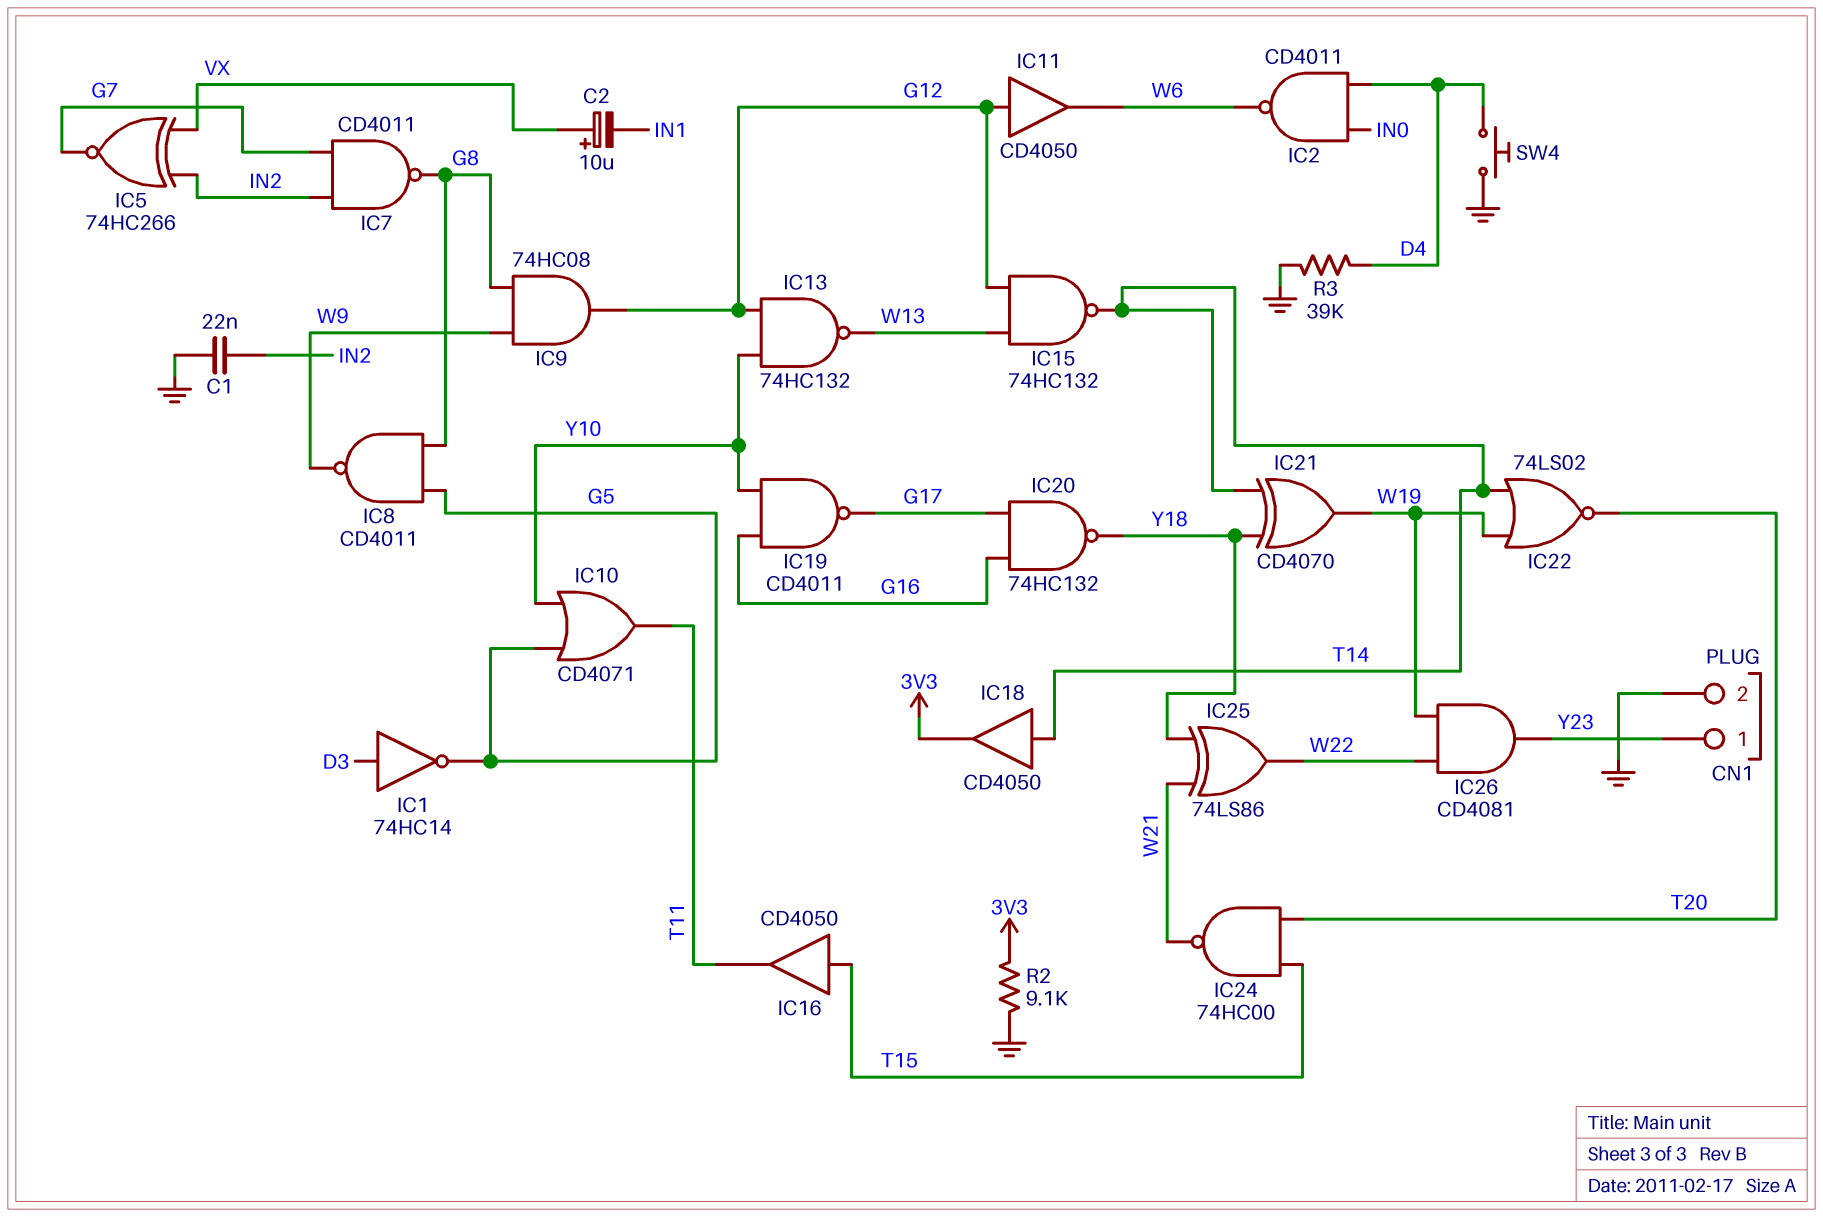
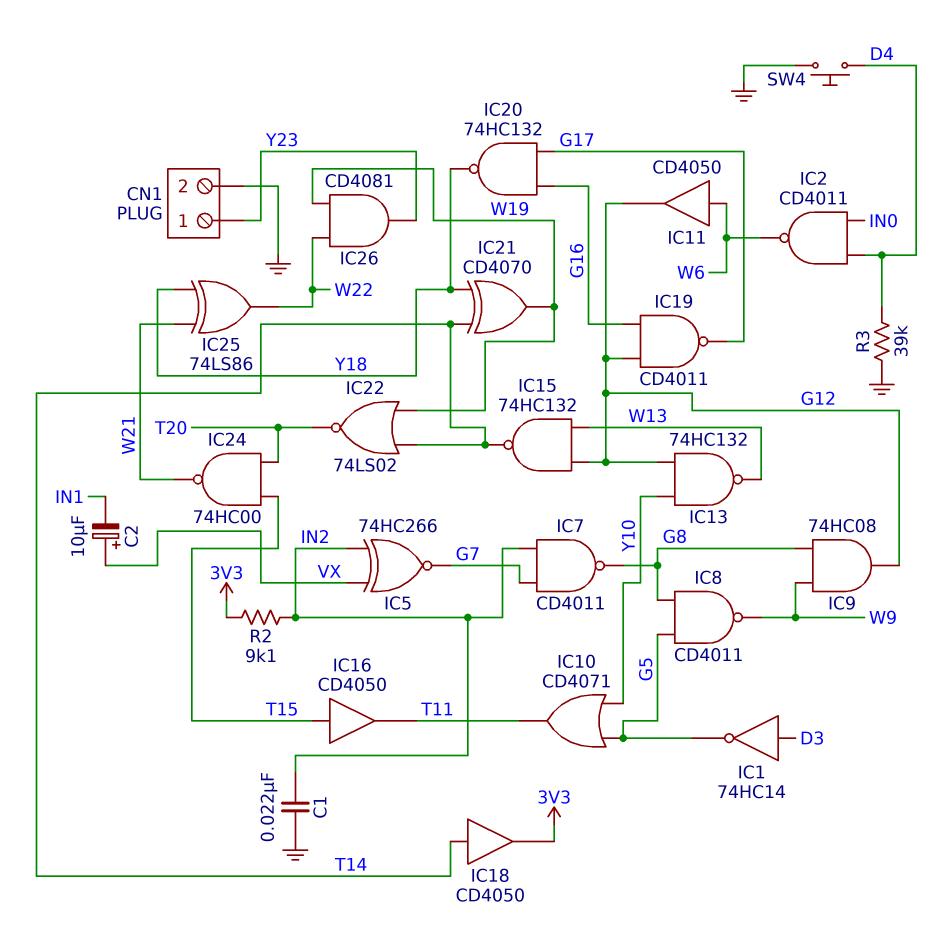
IC11: buffer CD4050 (in G12, out W6) -> buffer CD4050 (in W6, out G12)
IC19: NAND CD4011 (in G16, in Y10, out G17) -> NAND CD4011 (in G12, in G16, out G17)
R2: 9.1k (3V3, GND) -> 9.1k (3V3, IN2)

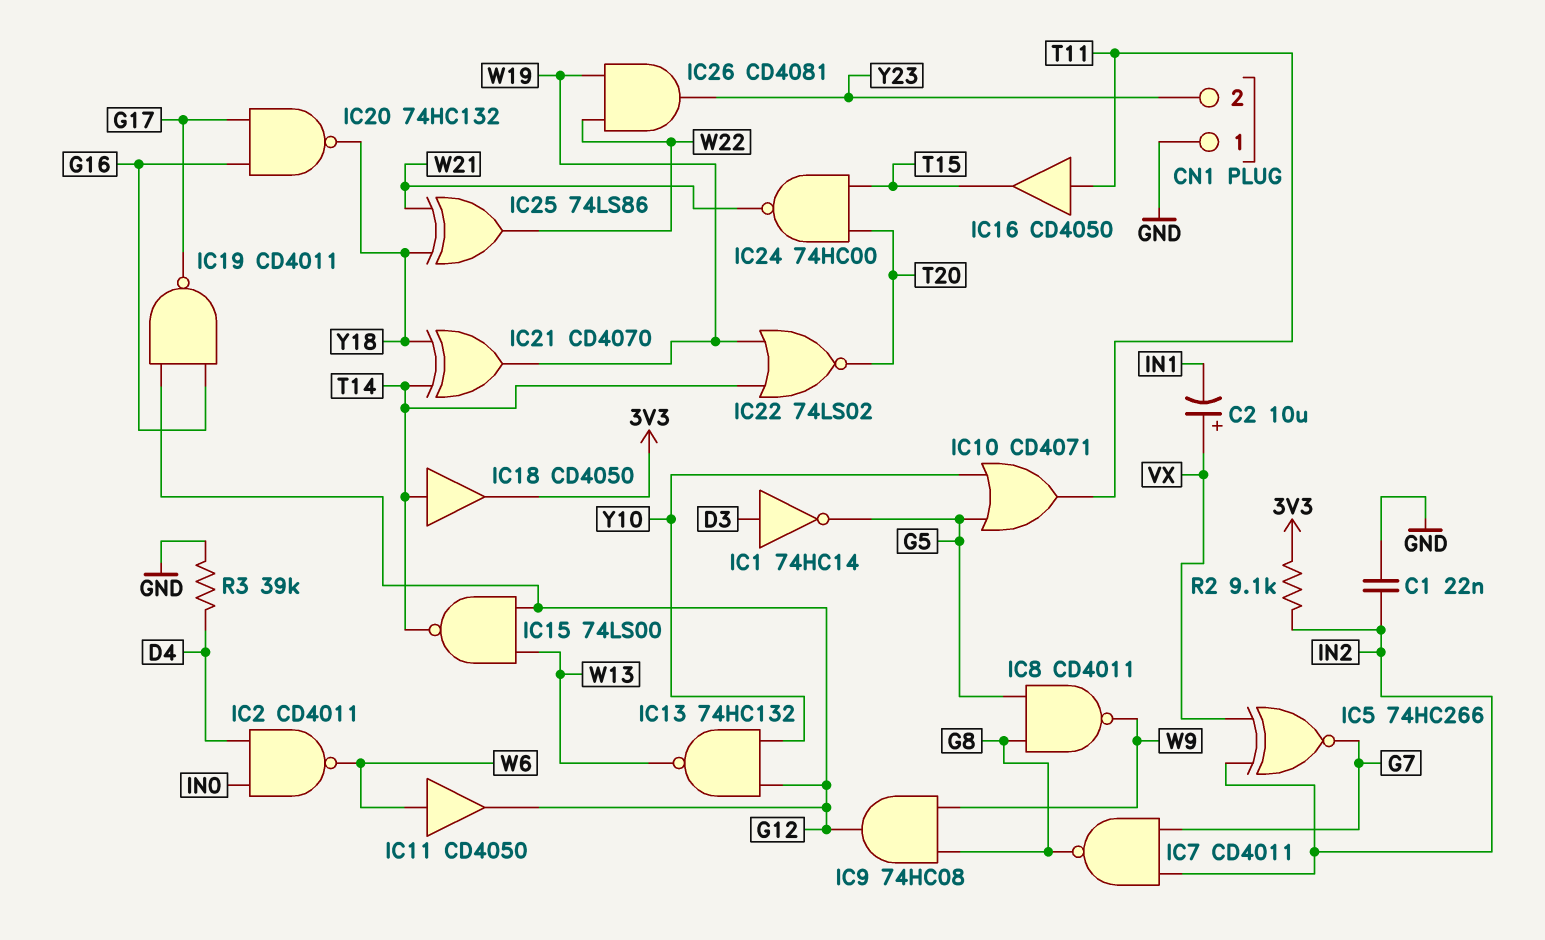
CN1 pin 1: Y23 -> GND
CN1 pin 2: GND -> Y23
IC15: NAND 74HC132 (in G12, in W13, out T14) -> NAND 74LS00 (in G12, in W13, out T14)
IC16: buffer CD4050 (in T15, out T11) -> buffer CD4050 (in T11, out T15)
SW4: button (D4, GND) -> none

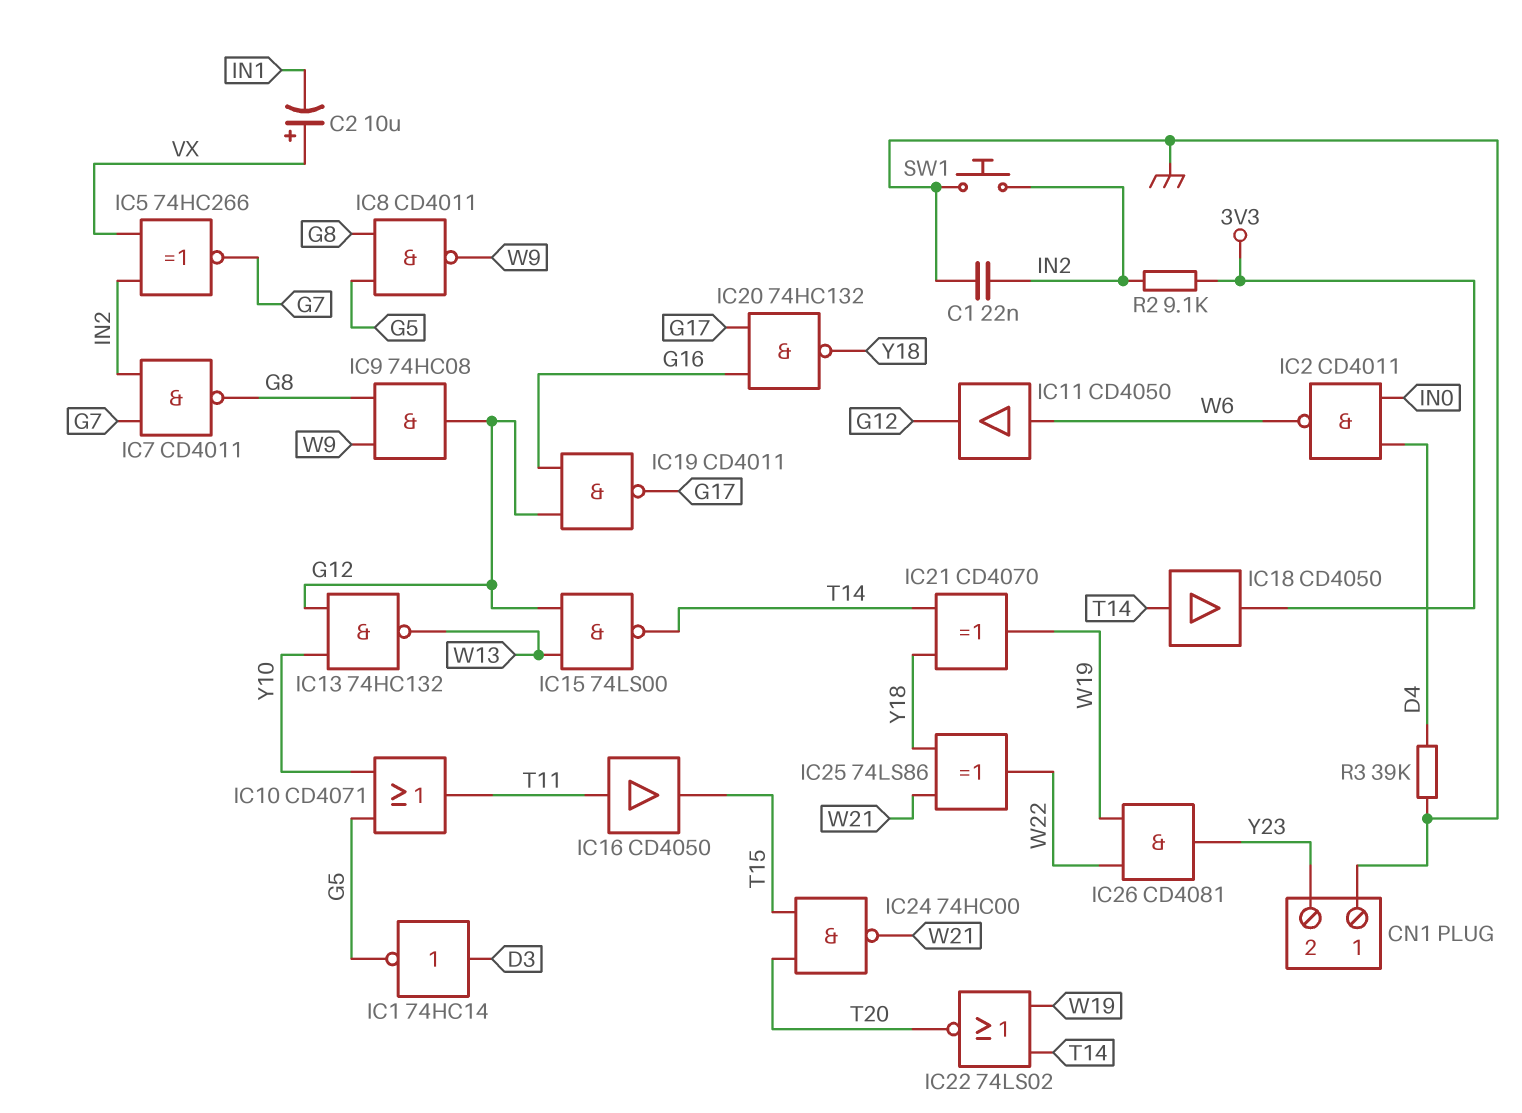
SW1: none -> button (GND, IN2)

